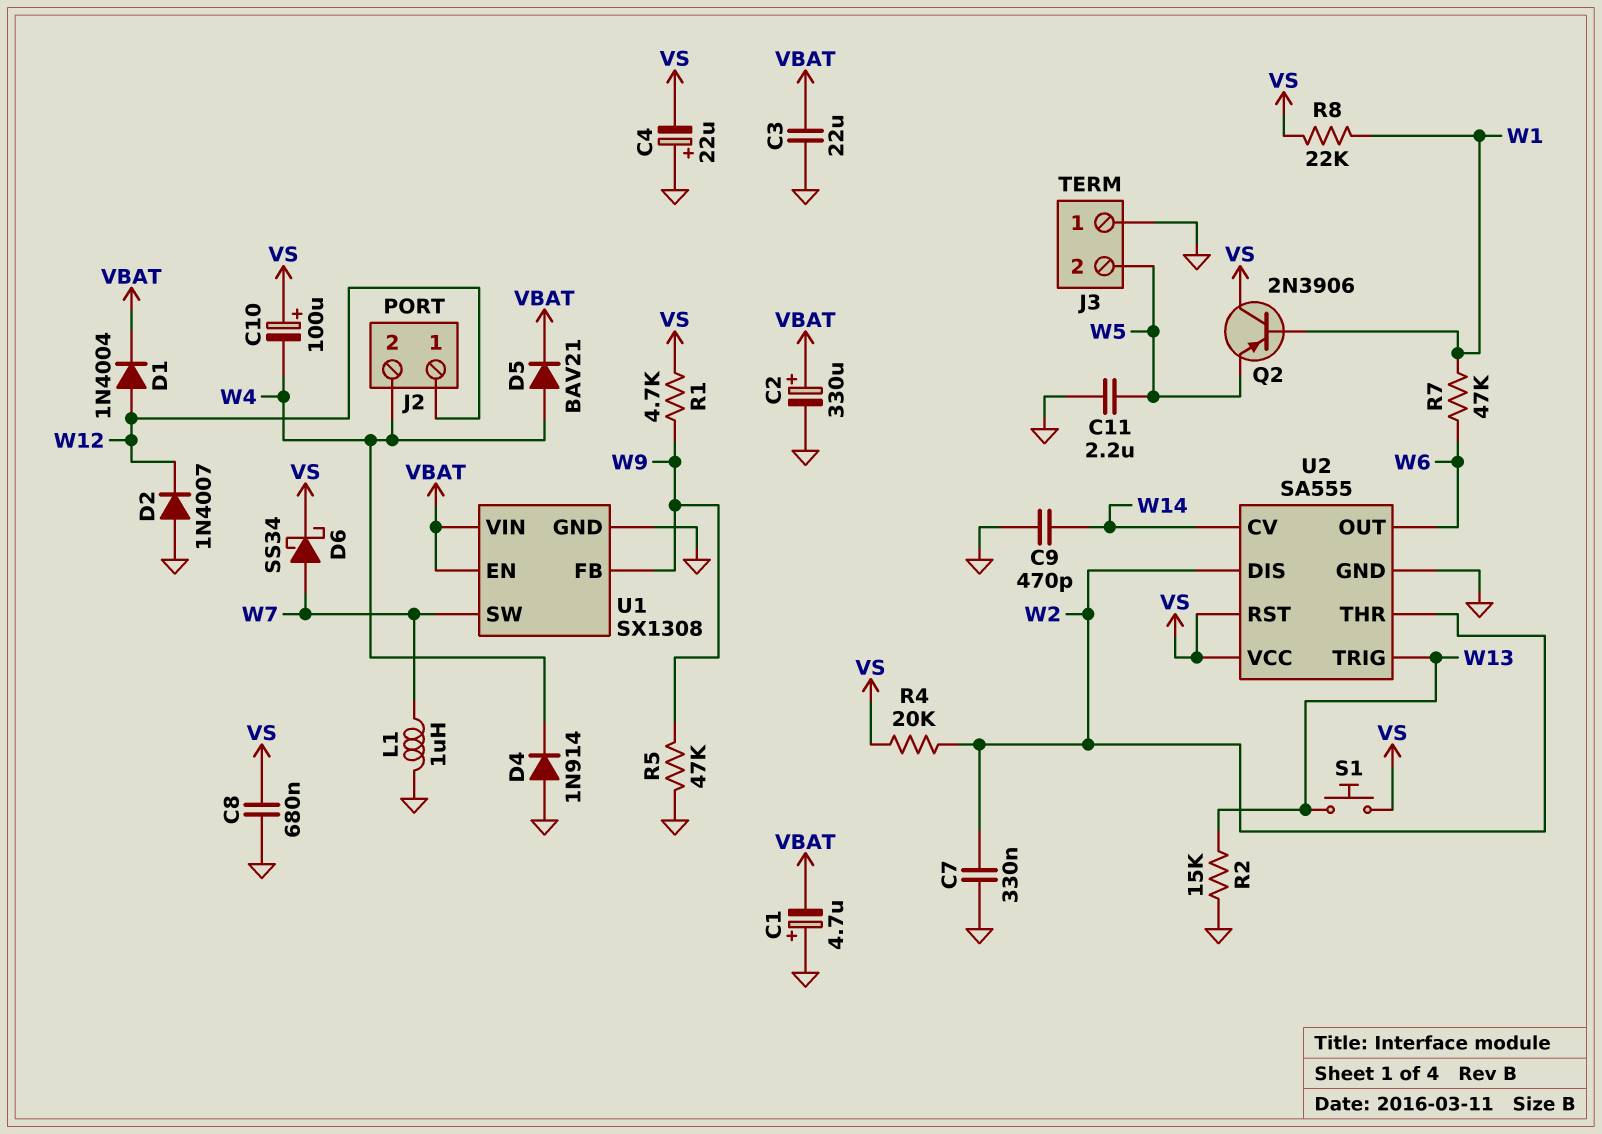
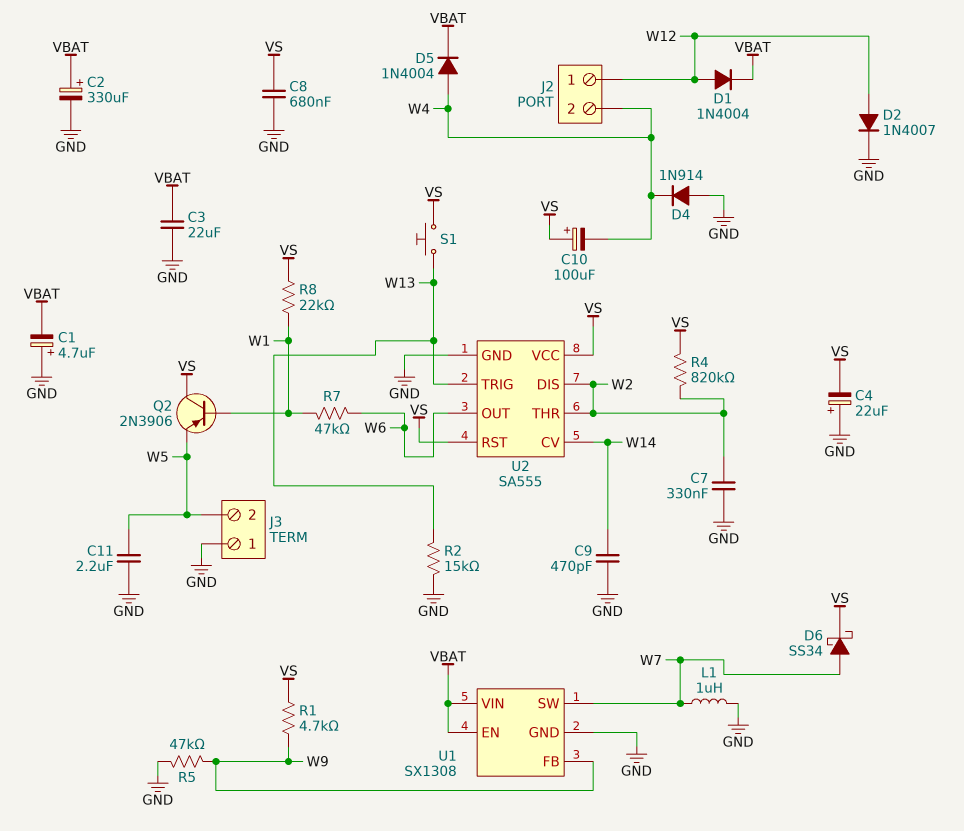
D2: diode 1N4007 (A GND, K W12) -> diode 1N4007 (A W12, K GND)
D5: diode BAV21 (A W4, K VBAT) -> diode 1N4004 (A W4, K VBAT)
R4: 20k (VS, W2) -> 820k (VS, W2)

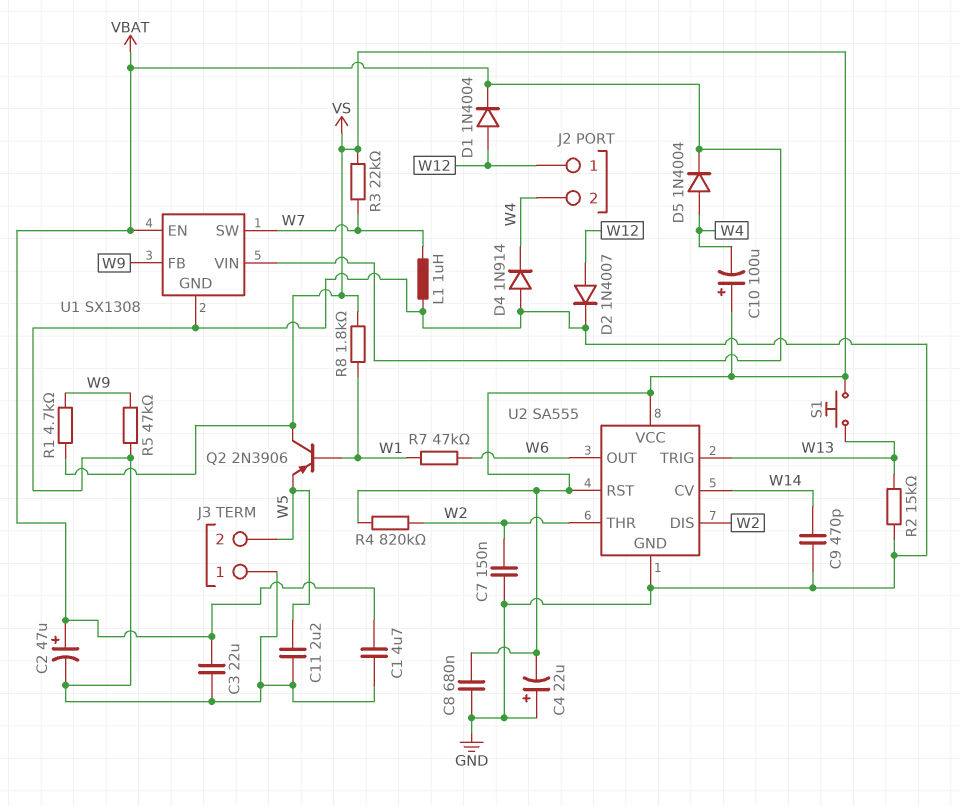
C1: 4.7uF (plus GND, minus VBAT) -> 4.7uF (GND, VBAT)
C2: 330uF (plus VBAT, minus GND) -> 47uF (plus VBAT, minus GND)
C7: 330nF (GND, W2) -> 150nF (GND, W2)
D6: schottky SS34 (A W7, K VS) -> none
R3: none -> 22k (VS, W7)
R8: 22k (VS, W1) -> 1.8k (VS, W1)

